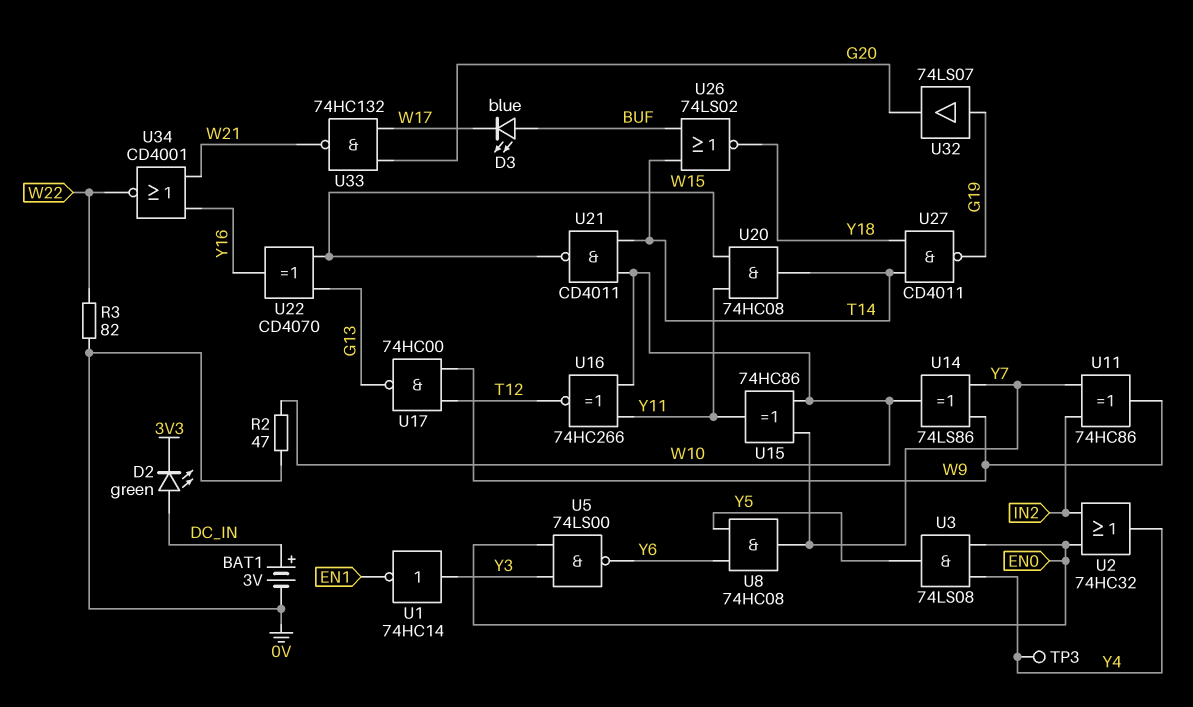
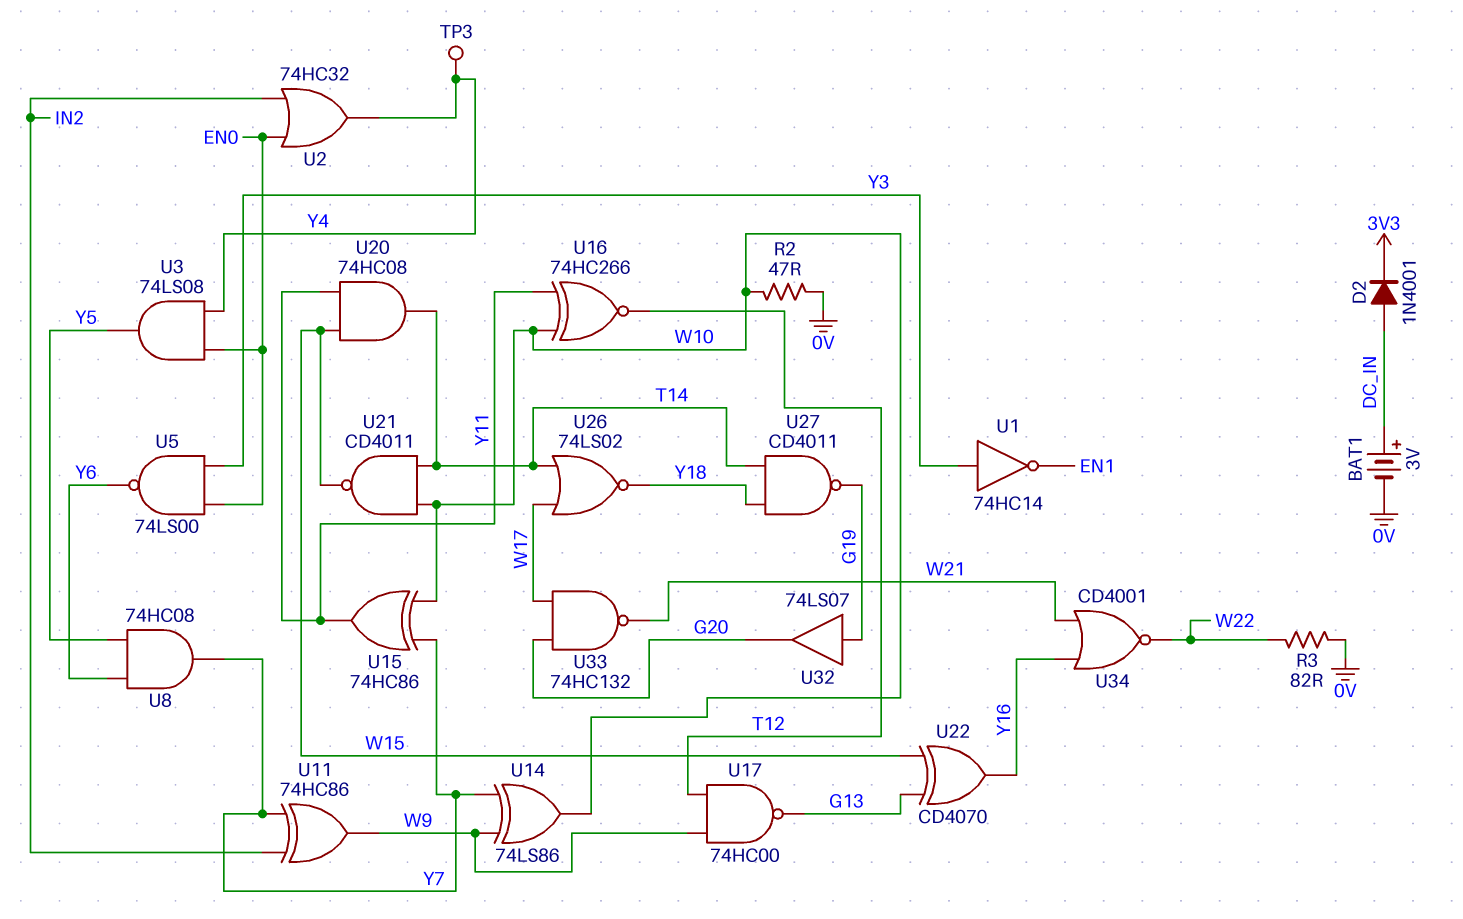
D2: LED green (A DC_IN, K 3V3) -> diode 1N4001 (A DC_IN, K 3V3)
D3: LED blue (A BUF, K W17) -> none
U26: NOR 74LS02 (in BUF, in T14, out Y18) -> NOR 74LS02 (in T14, in W17, out Y18)

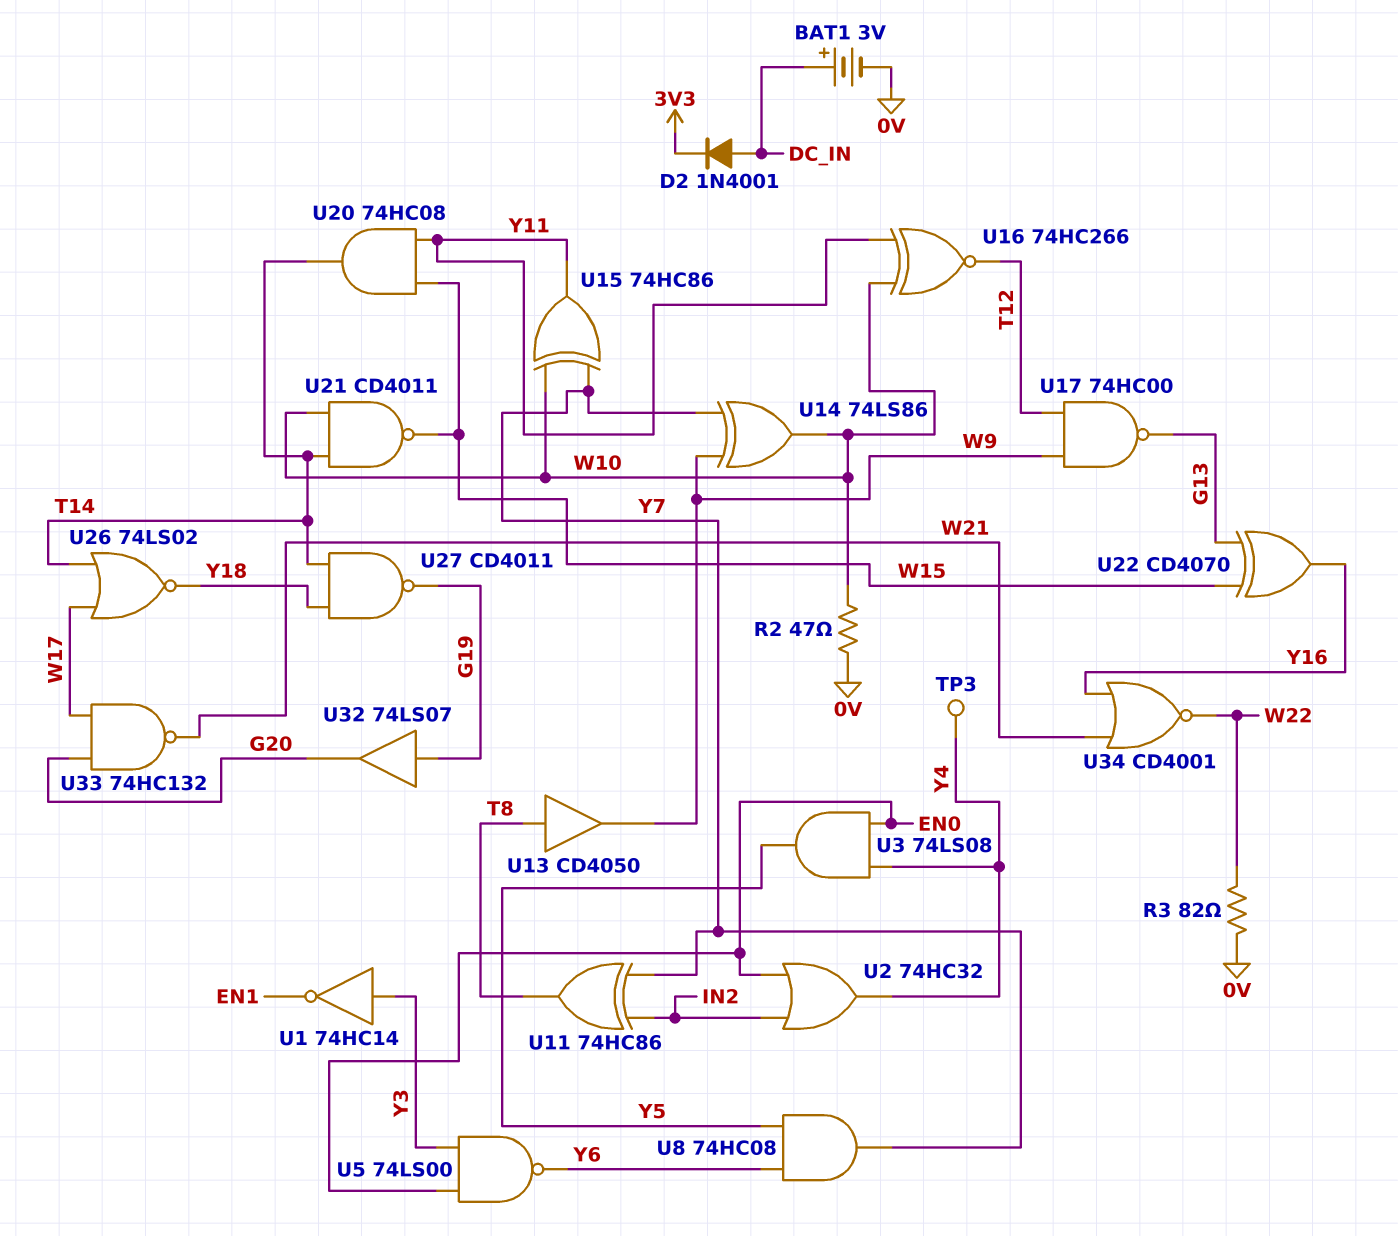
U11: XOR 74HC86 (in IN2, in Y7, out W9) -> XOR 74HC86 (in IN2, in Y7, out T8)
U13: none -> buffer CD4050 (in T8, out W9)

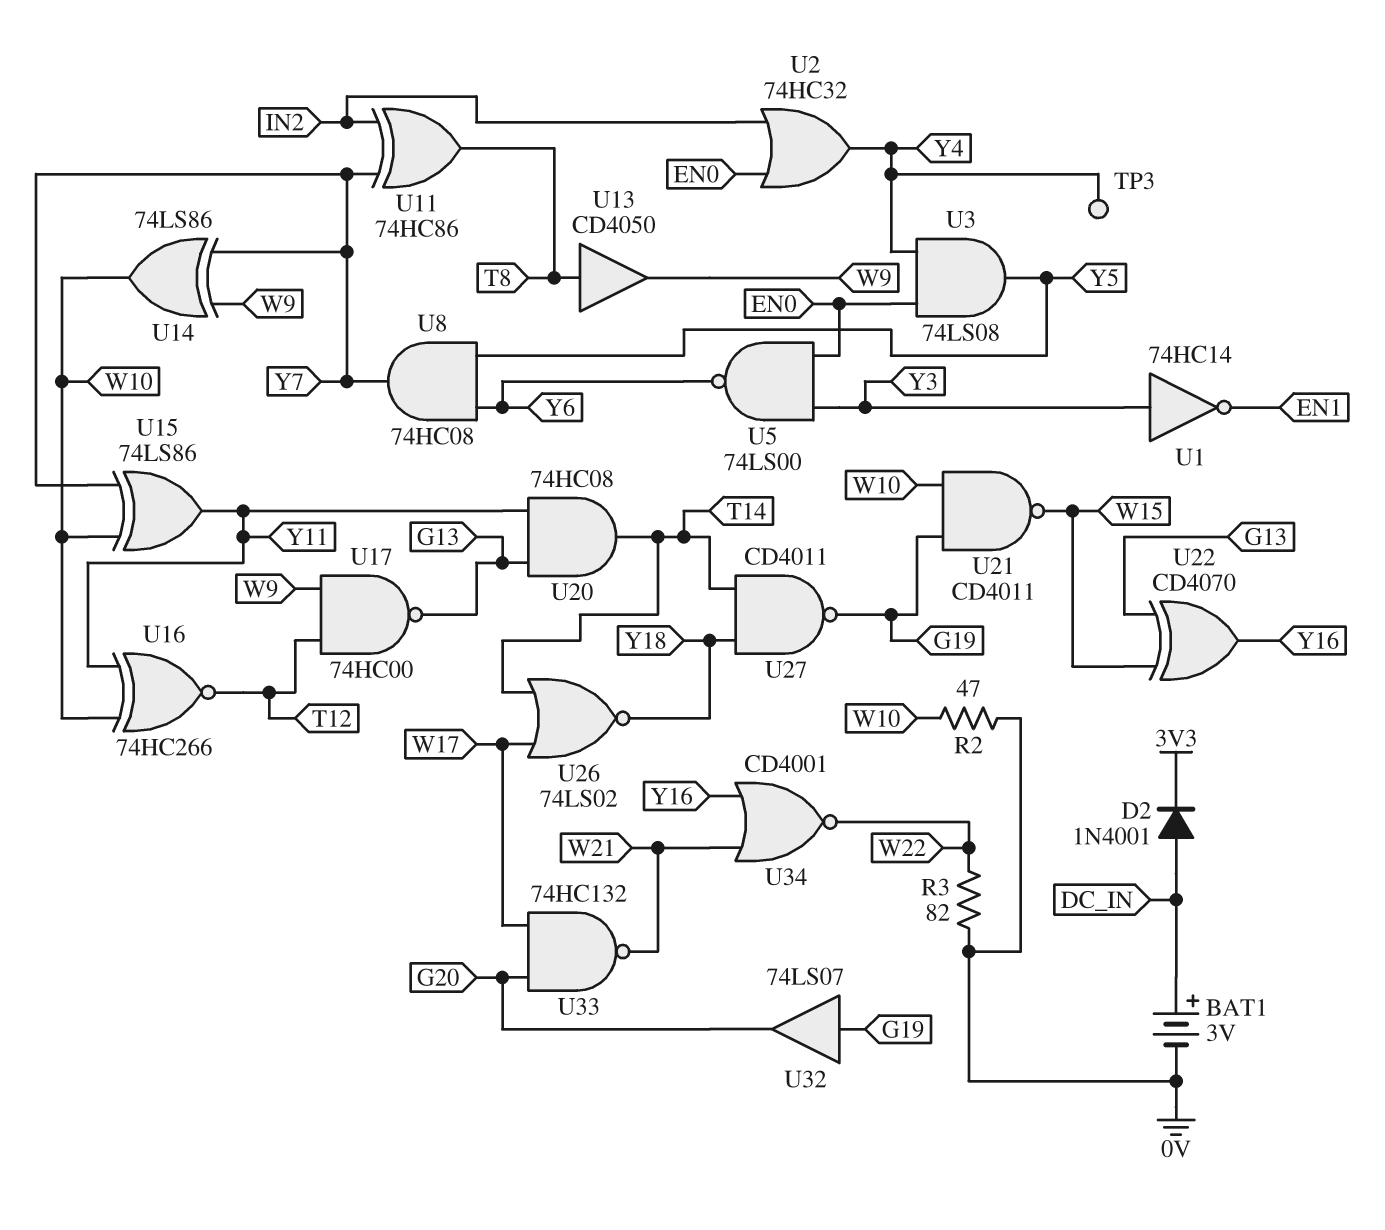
U15: XOR 74HC86 (in W10, in Y7, out Y11) -> XOR 74LS86 (in W10, in Y7, out Y11)
U20: AND 74HC08 (in W15, in Y11, out T14) -> AND 74HC08 (in G13, in Y11, out T14)
U21: NAND CD4011 (in T14, in W10, out W15) -> NAND CD4011 (in G19, in W10, out W15)

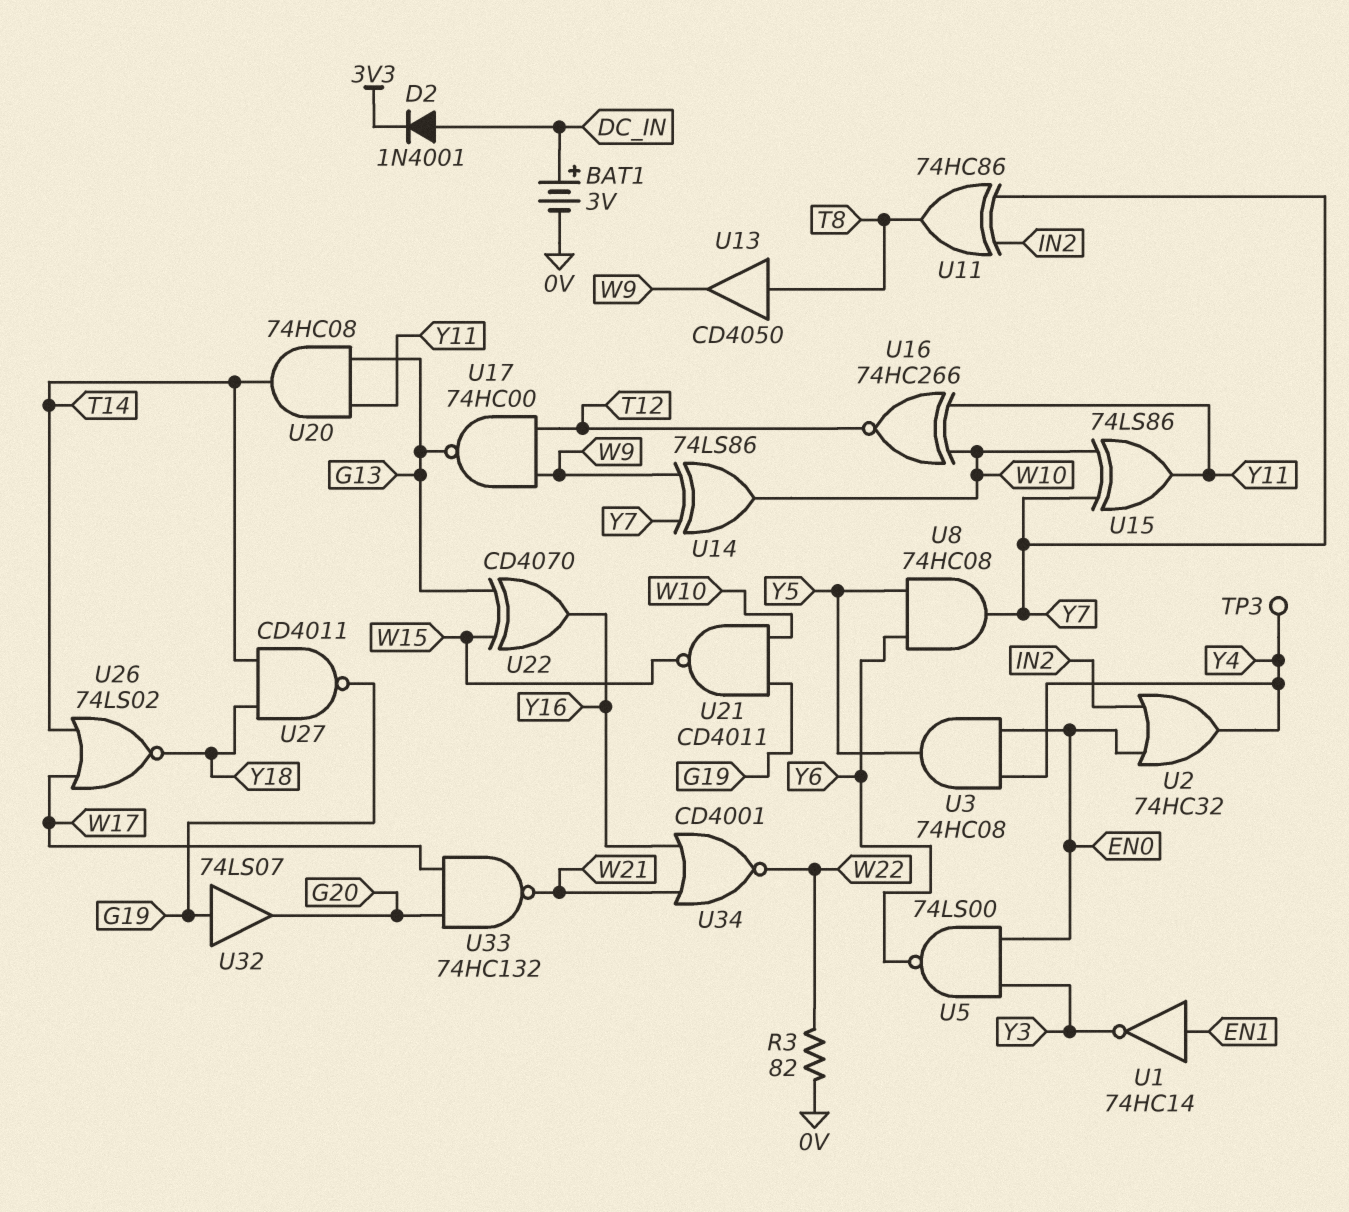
R2: 47 (0V, W10) -> none
U1: NOT 74HC14 (in Y3, out EN1) -> NOT 74HC14 (in EN1, out Y3)
U3: AND 74LS08 (in EN0, in Y4, out Y5) -> AND 74HC08 (in EN0, in Y4, out Y5)

